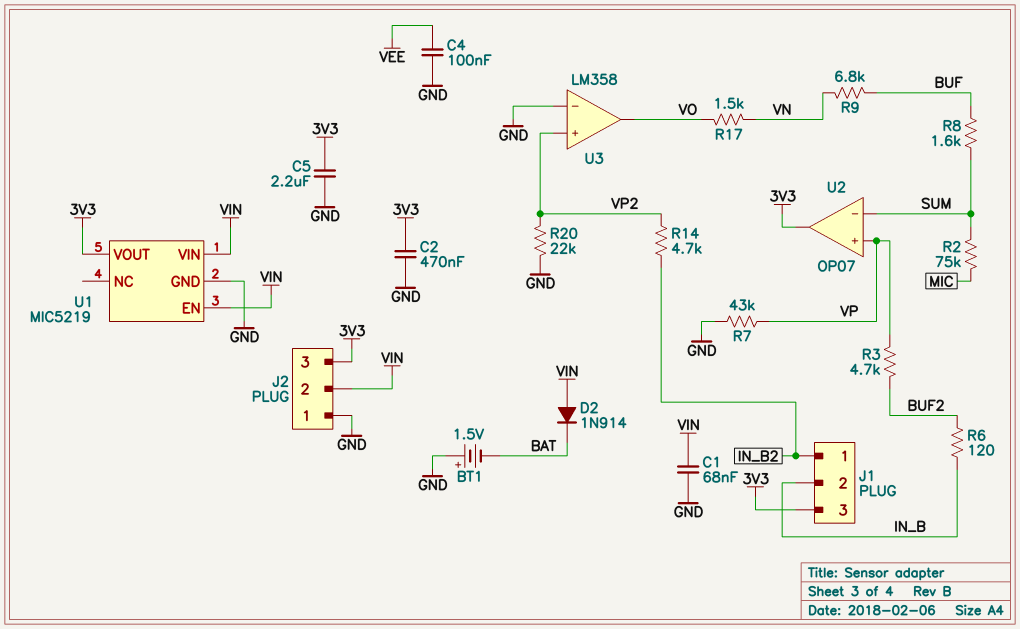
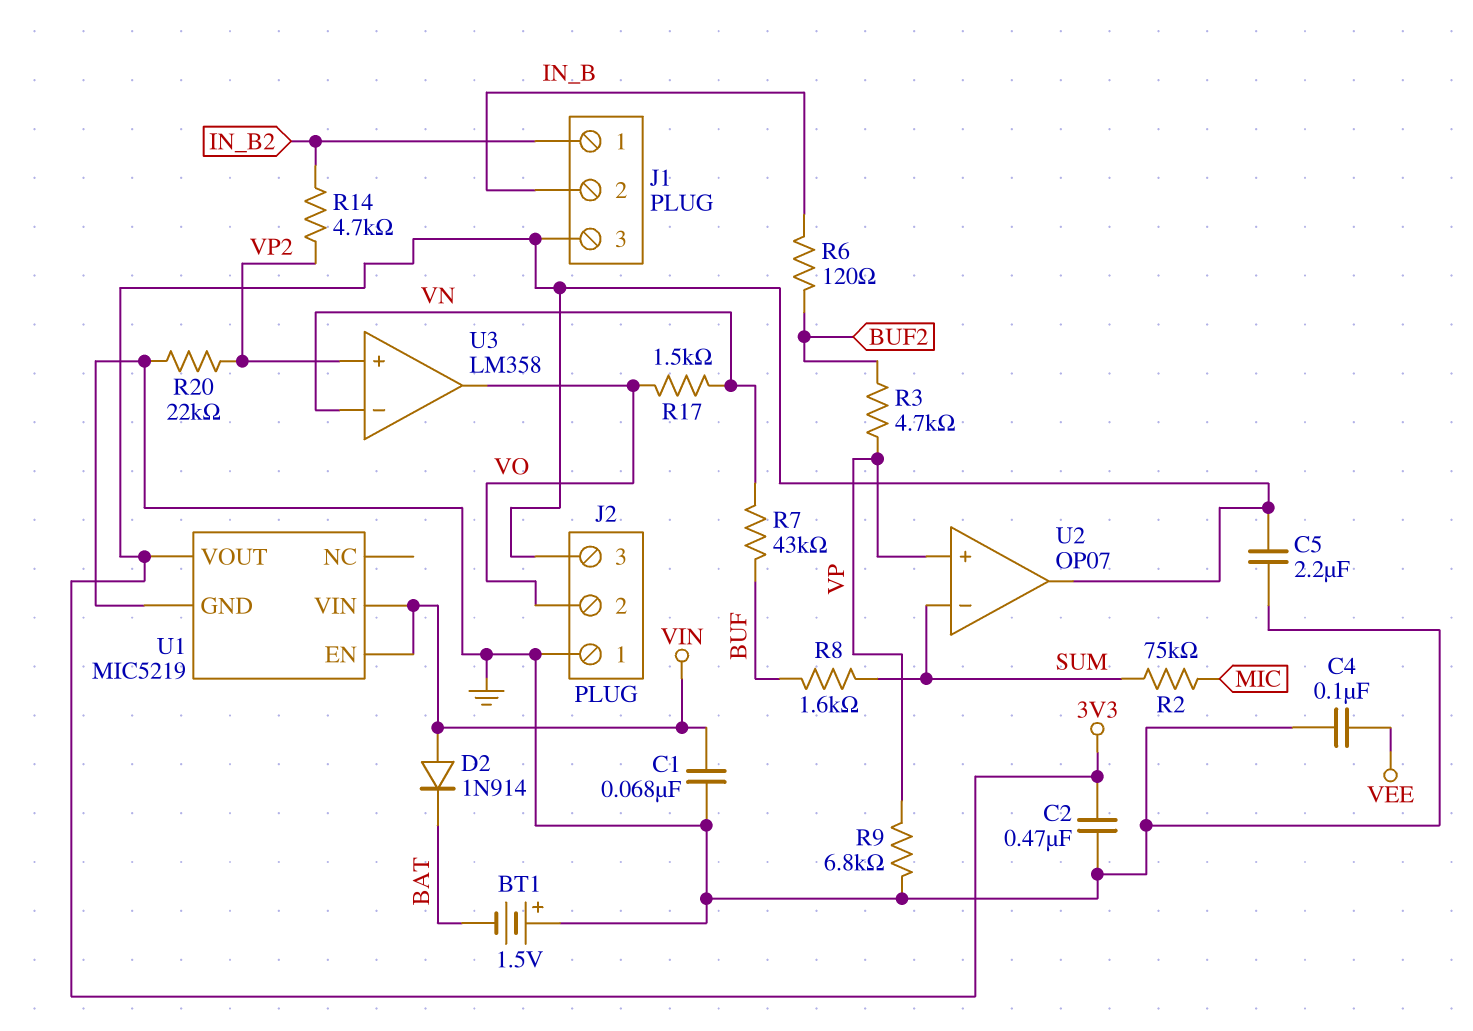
J2 pin 2: VIN -> VO
R7: 43k (GND, VP) -> 43k (BUF, VN)
R9: 6.8k (BUF, VN) -> 6.8k (GND, VP)
U3 pin in-: GND -> VN

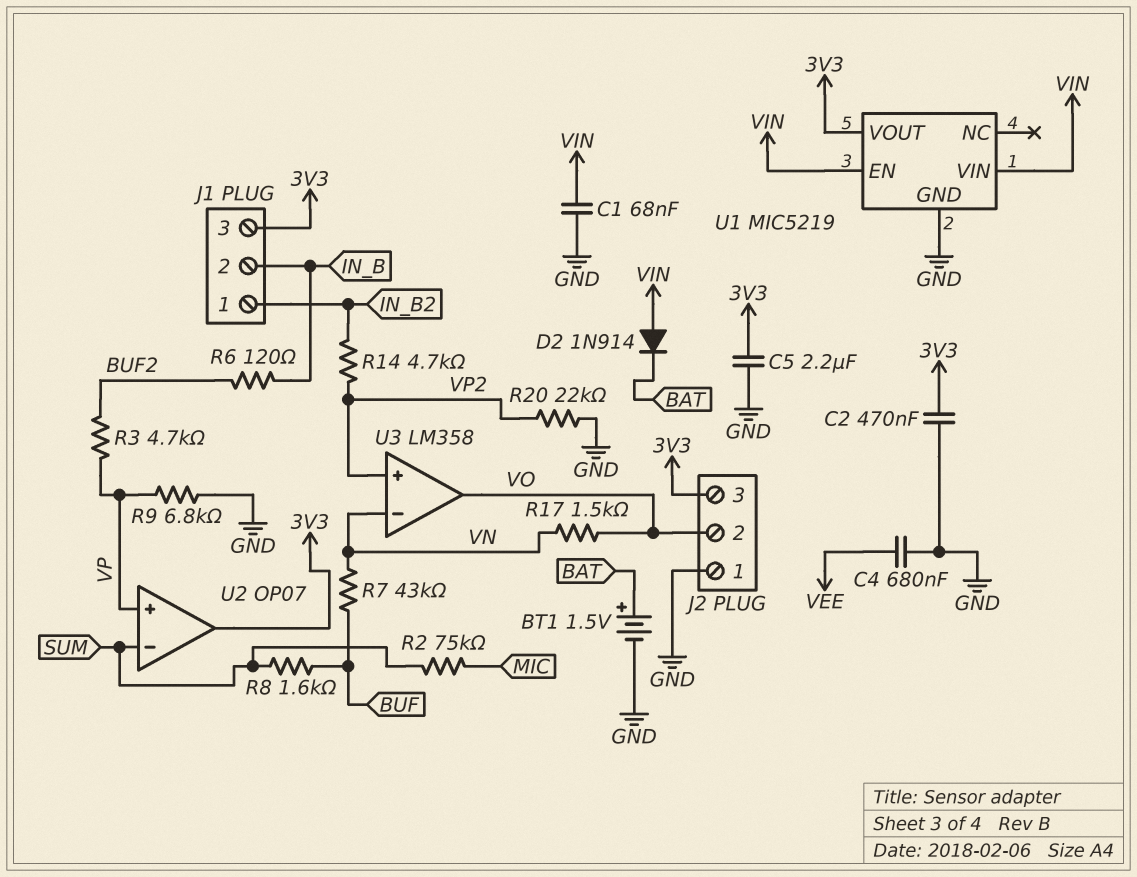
BT1: 1.5V (plus GND, minus BAT) -> 1.5V (plus BAT, minus GND)
C4: 100nF (GND, VEE) -> 680nF (GND, VEE)

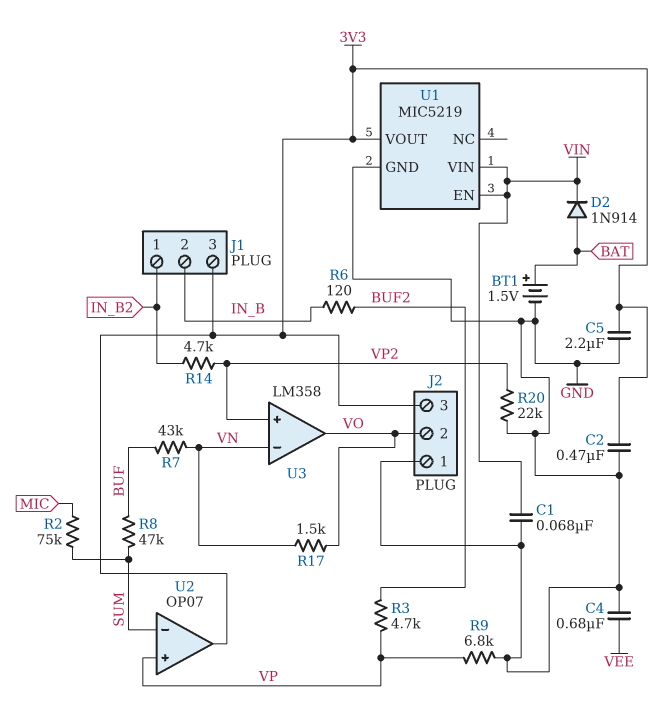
D2: diode 1N914 (A VIN, K BAT) -> diode 1N914 (A BAT, K VIN)
R8: 1.6k (BUF, SUM) -> 47k (BUF, SUM)

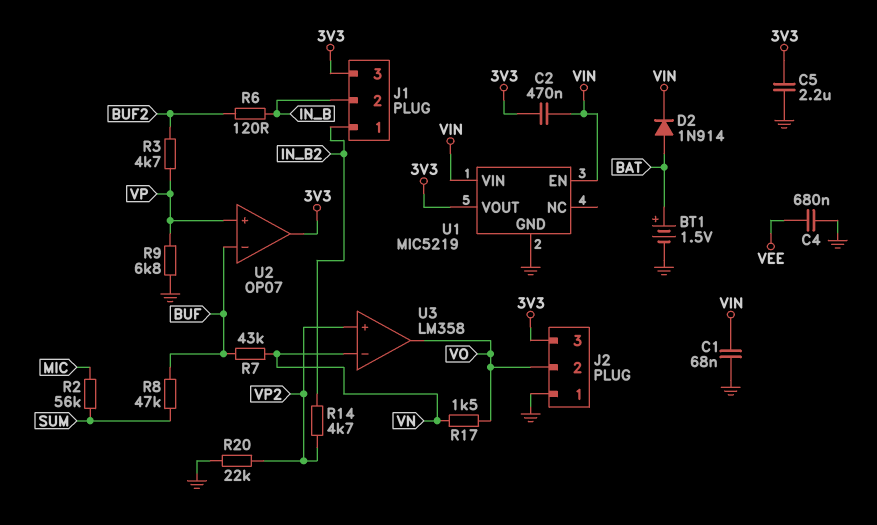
C2: 470nF (3V3, GND) -> 470nF (3V3, VIN)
R2: 75k (MIC, SUM) -> 56k (MIC, SUM)
U2 pin in-: SUM -> BUF

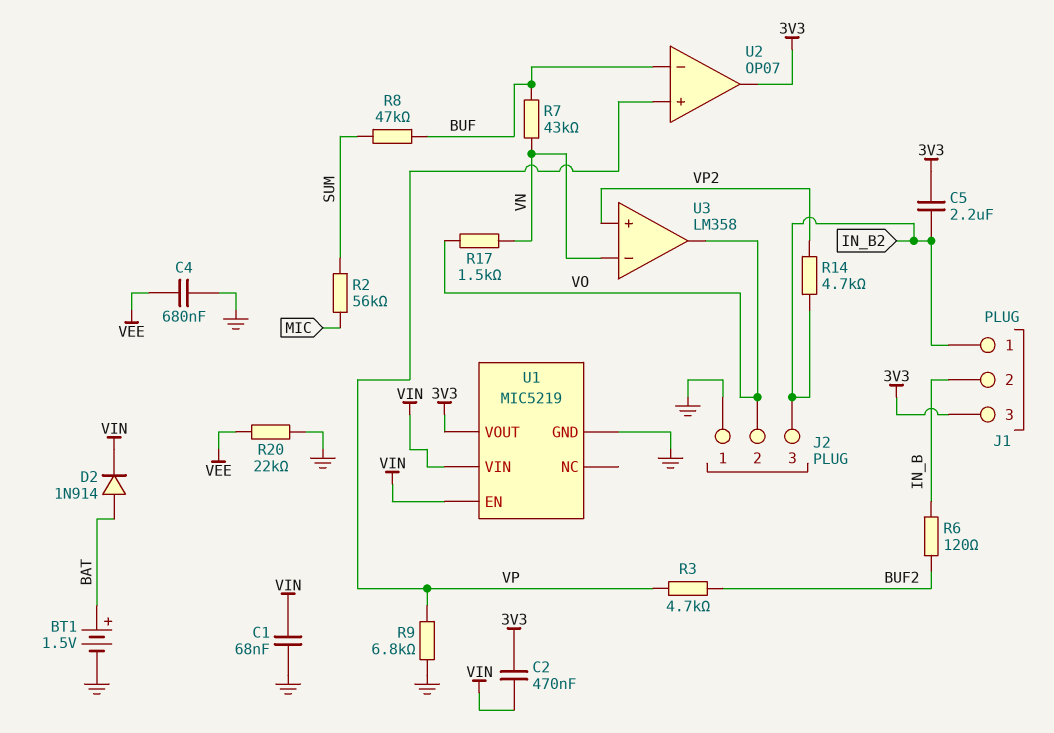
C5: 2.2uF (3V3, GND) -> 2.2uF (3V3, IN_B2)
J2 pin 3: 3V3 -> IN_B2
R20: 22k (GND, VP2) -> 22k (GND, VEE)

